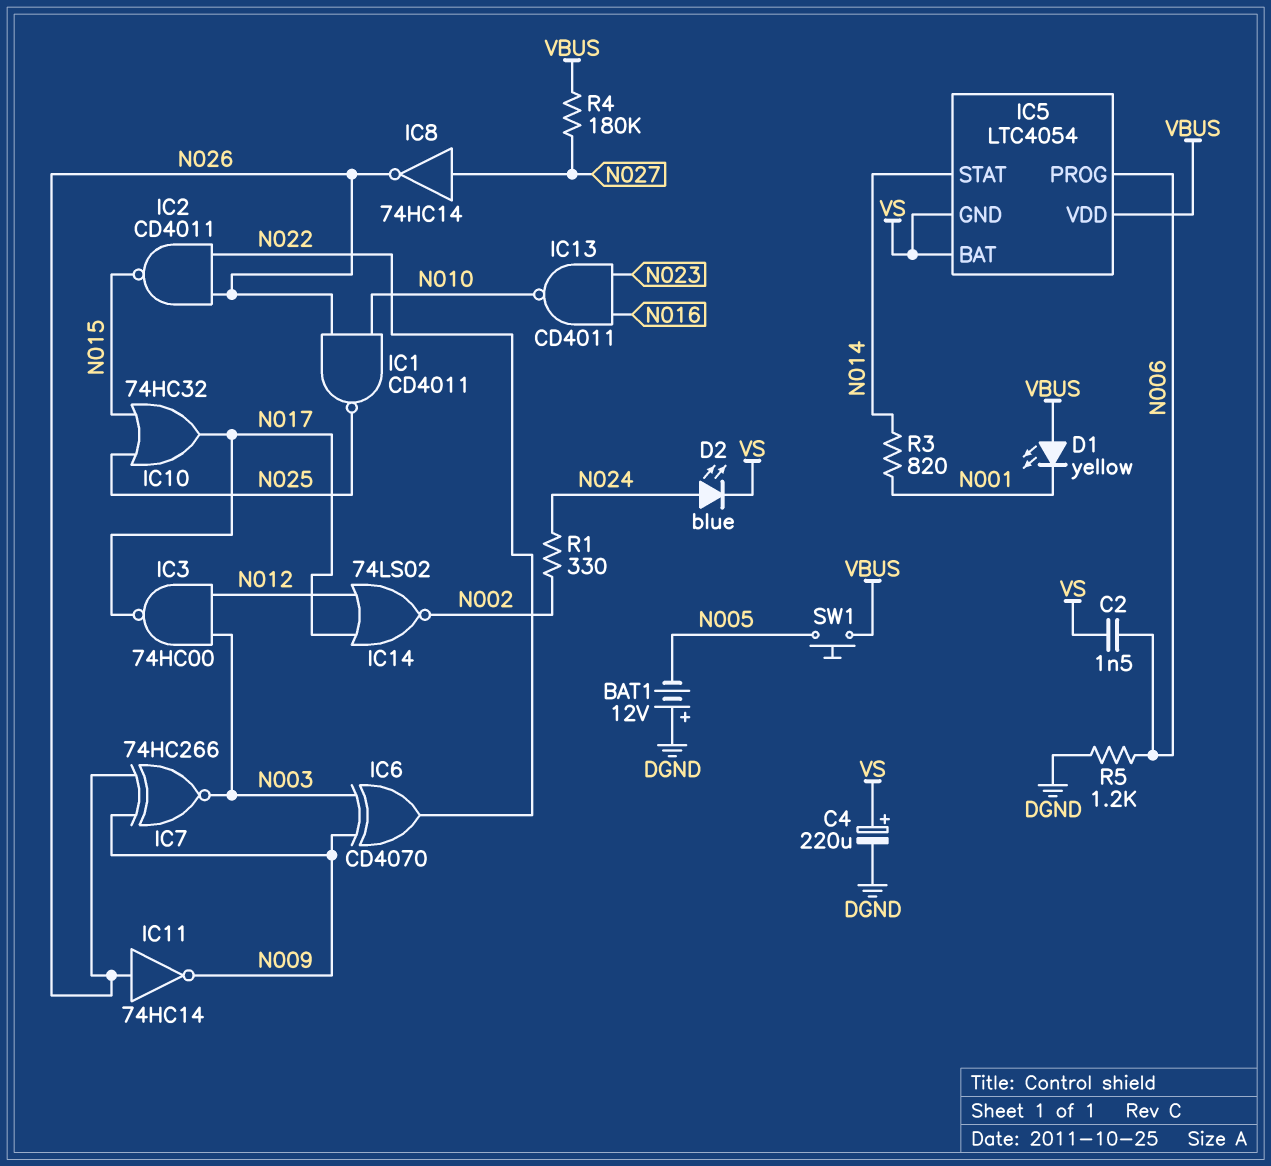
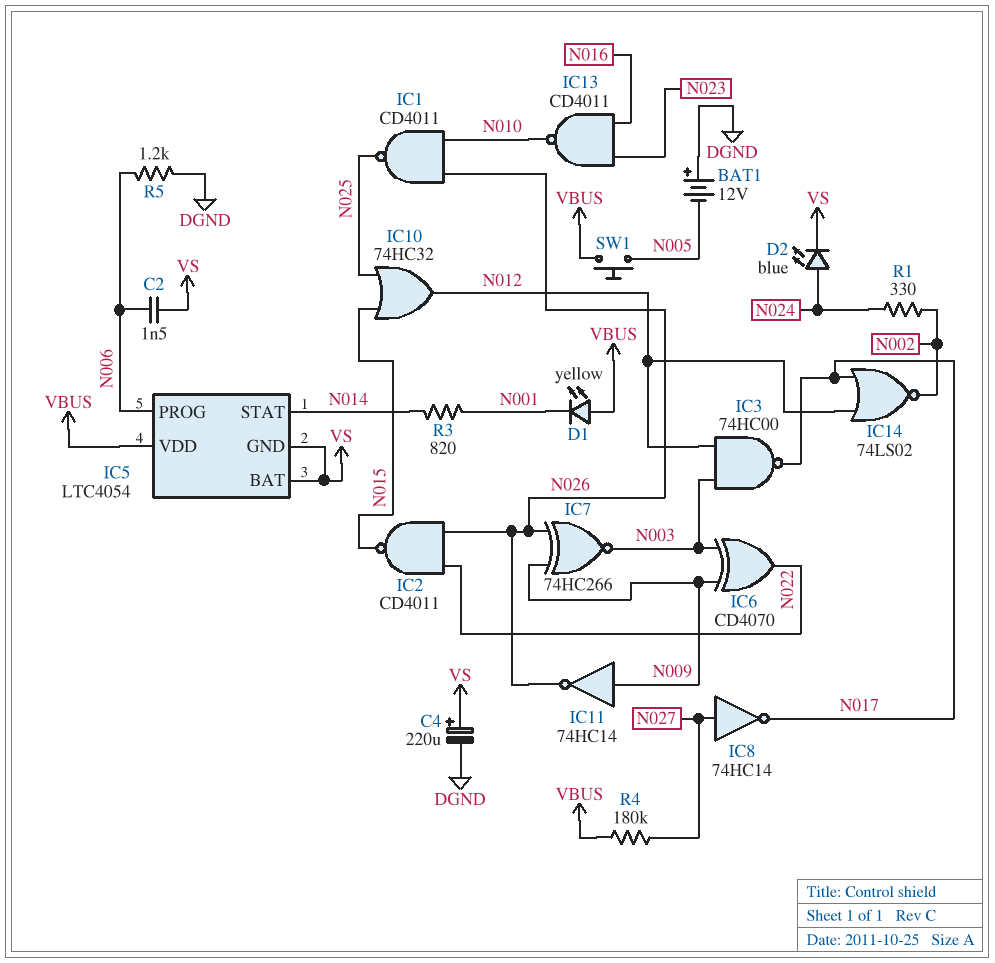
IC8: NOT 74HC14 (in N027, out N026) -> NOT 74HC14 (in N027, out N017)
IC10: OR 74HC32 (in N015, in N025, out N017) -> OR 74HC32 (in N015, in N025, out N012)
IC11: NOT 74HC14 (in N026, out N009) -> NOT 74HC14 (in N009, out N026)

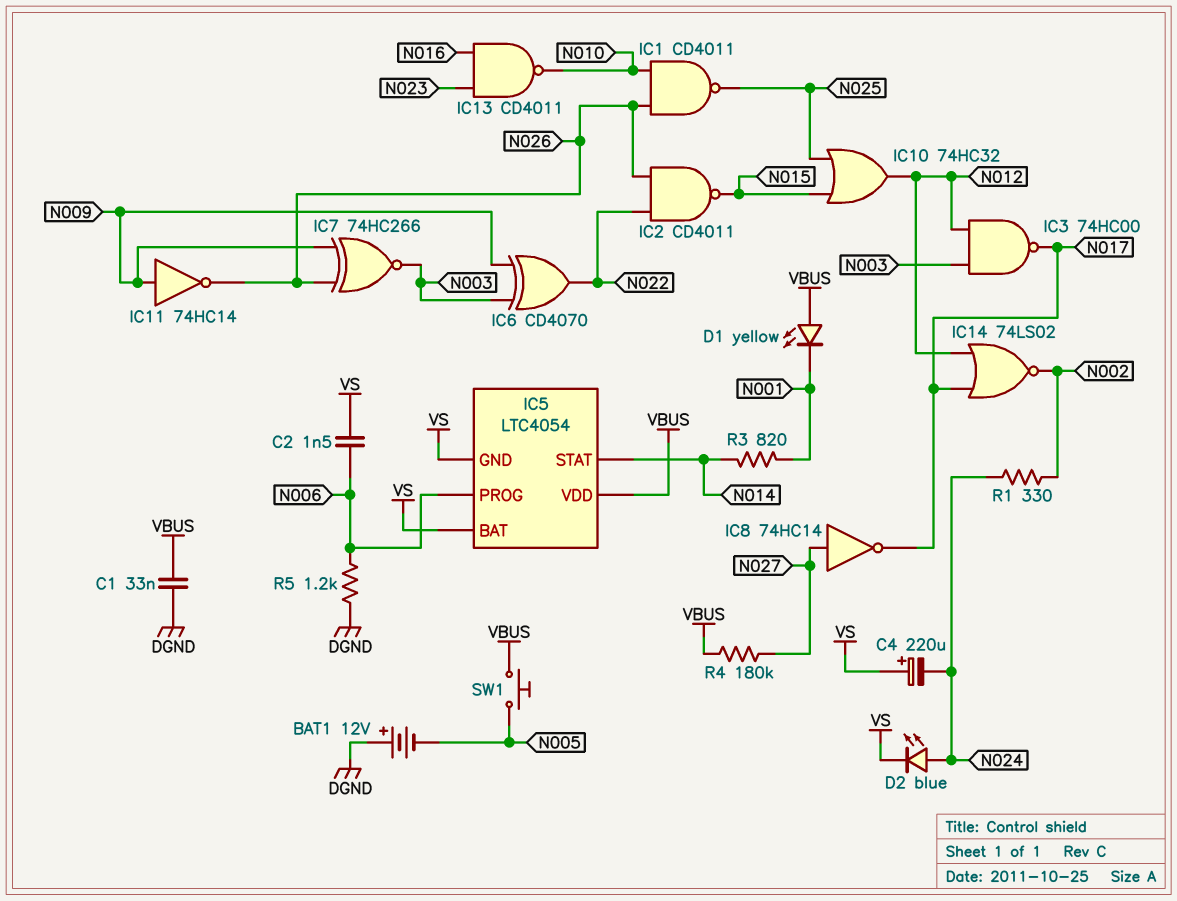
C1: none -> 33nF (DGND, VBUS)
C4: 220uF (plus VS, minus DGND) -> 220uF (plus VS, minus N024)

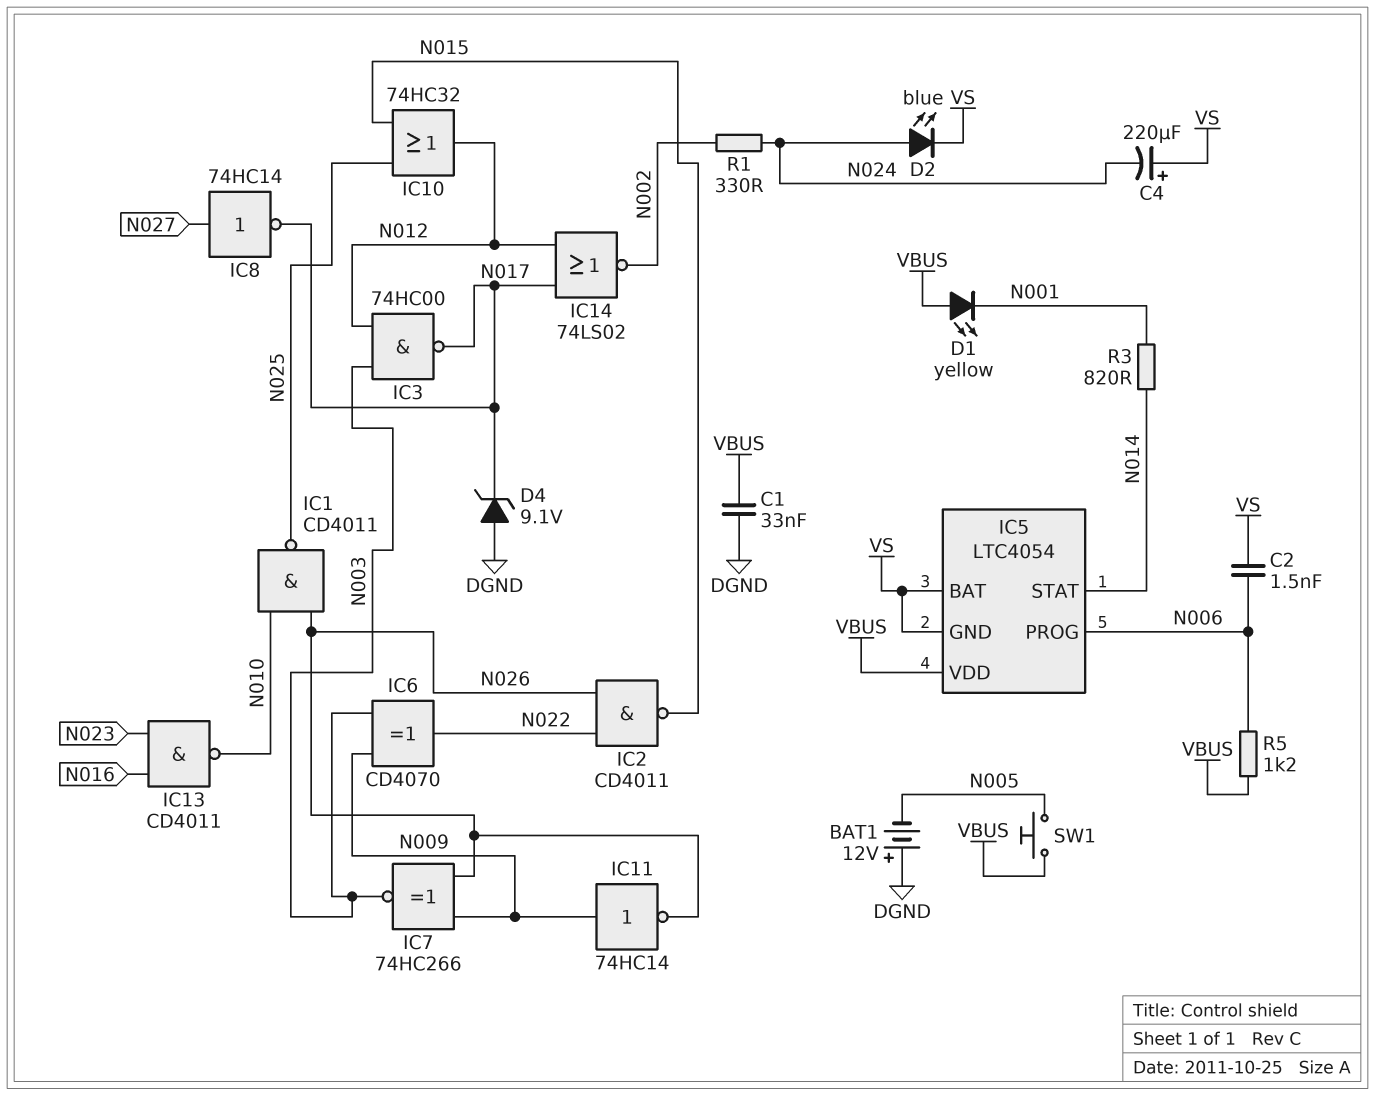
D4: none -> zener 9.1V (A DGND, K N017)
R4: 180k (N027, VBUS) -> none
R5: 1.2k (DGND, N006) -> 1.2k (N006, VBUS)

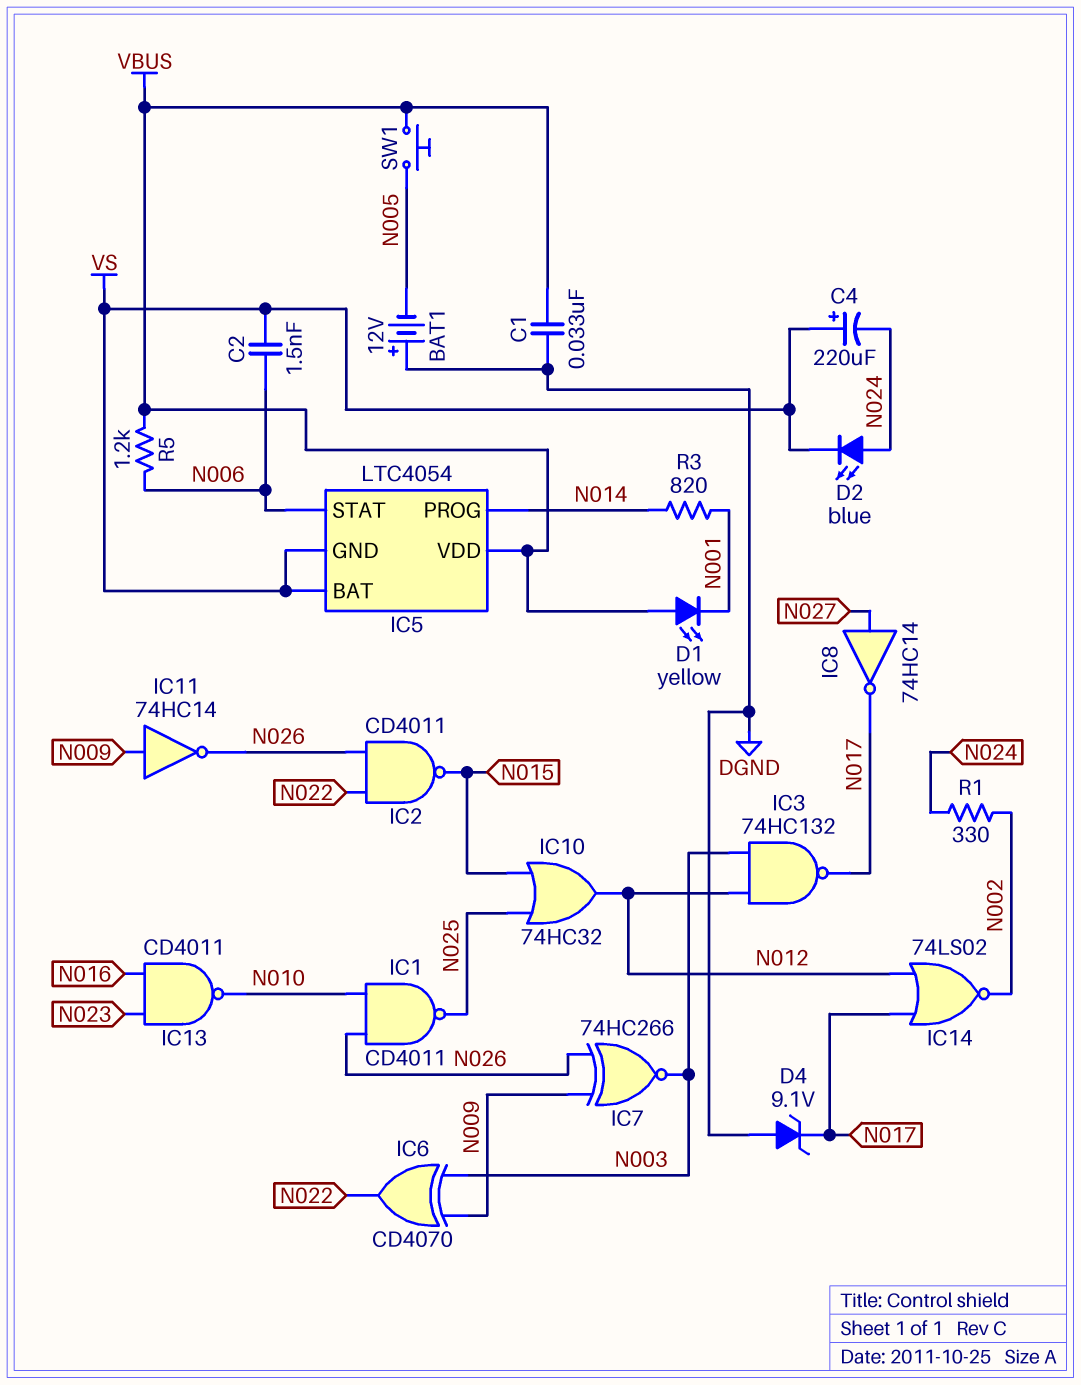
IC3: NAND 74HC00 (in N003, in N012, out N017) -> NAND 74HC132 (in N003, in N012, out N017)
IC5 pin PROG: N006 -> N014
IC5 pin STAT: N014 -> N006

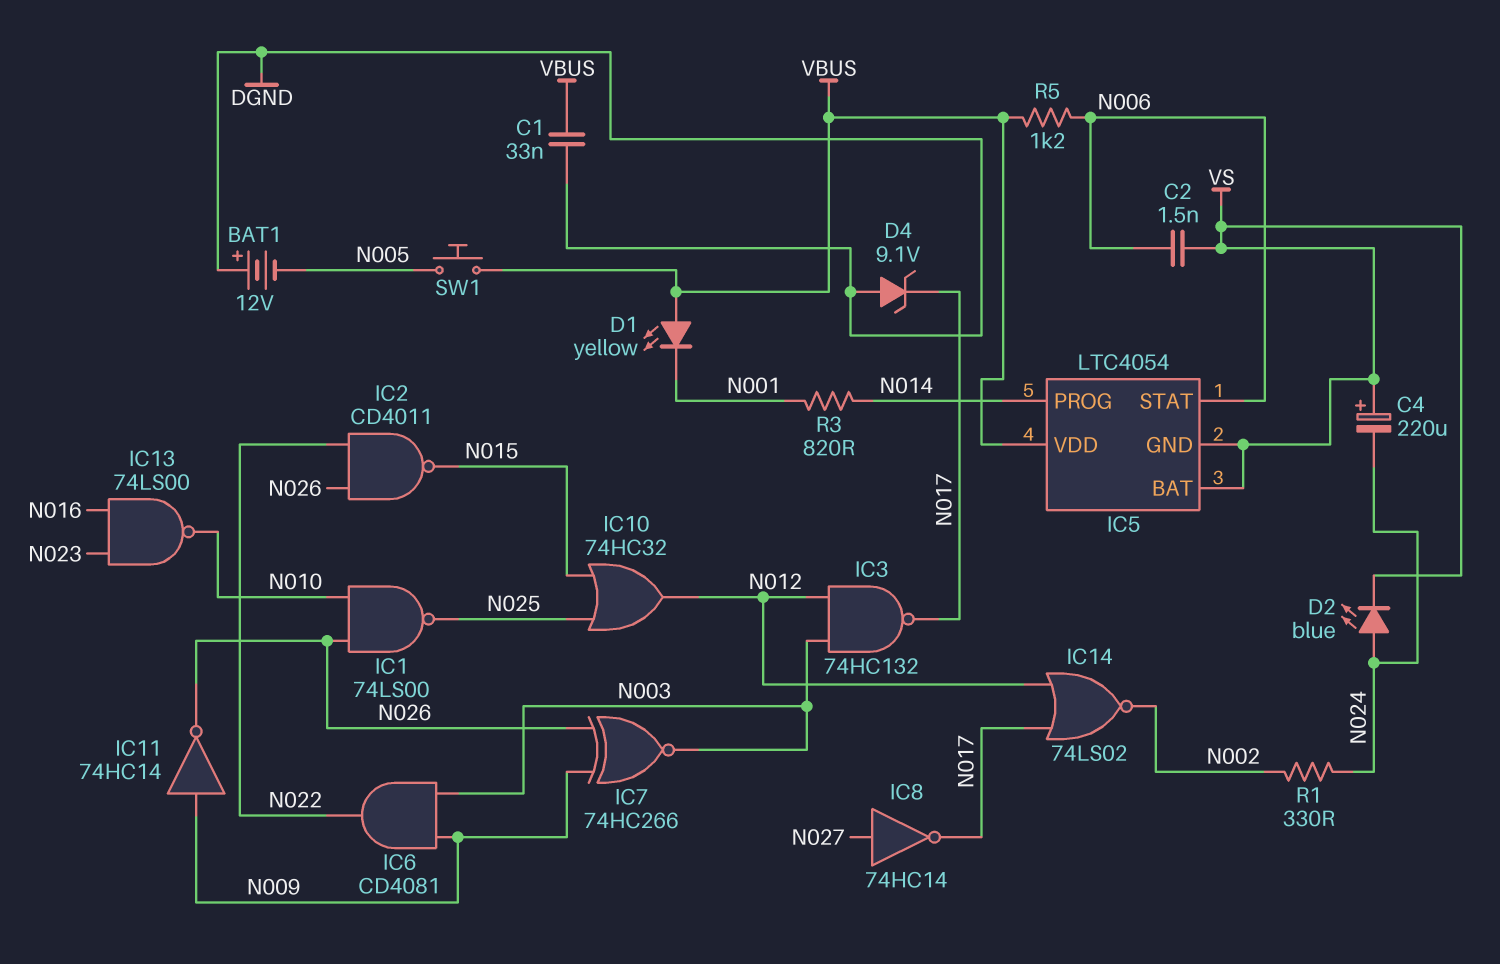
IC1: NAND CD4011 (in N010, in N026, out N025) -> NAND 74LS00 (in N010, in N026, out N025)
IC6: XOR CD4070 (in N003, in N009, out N022) -> AND CD4081 (in N003, in N009, out N022)
IC13: NAND CD4011 (in N016, in N023, out N010) -> NAND 74LS00 (in N016, in N023, out N010)

